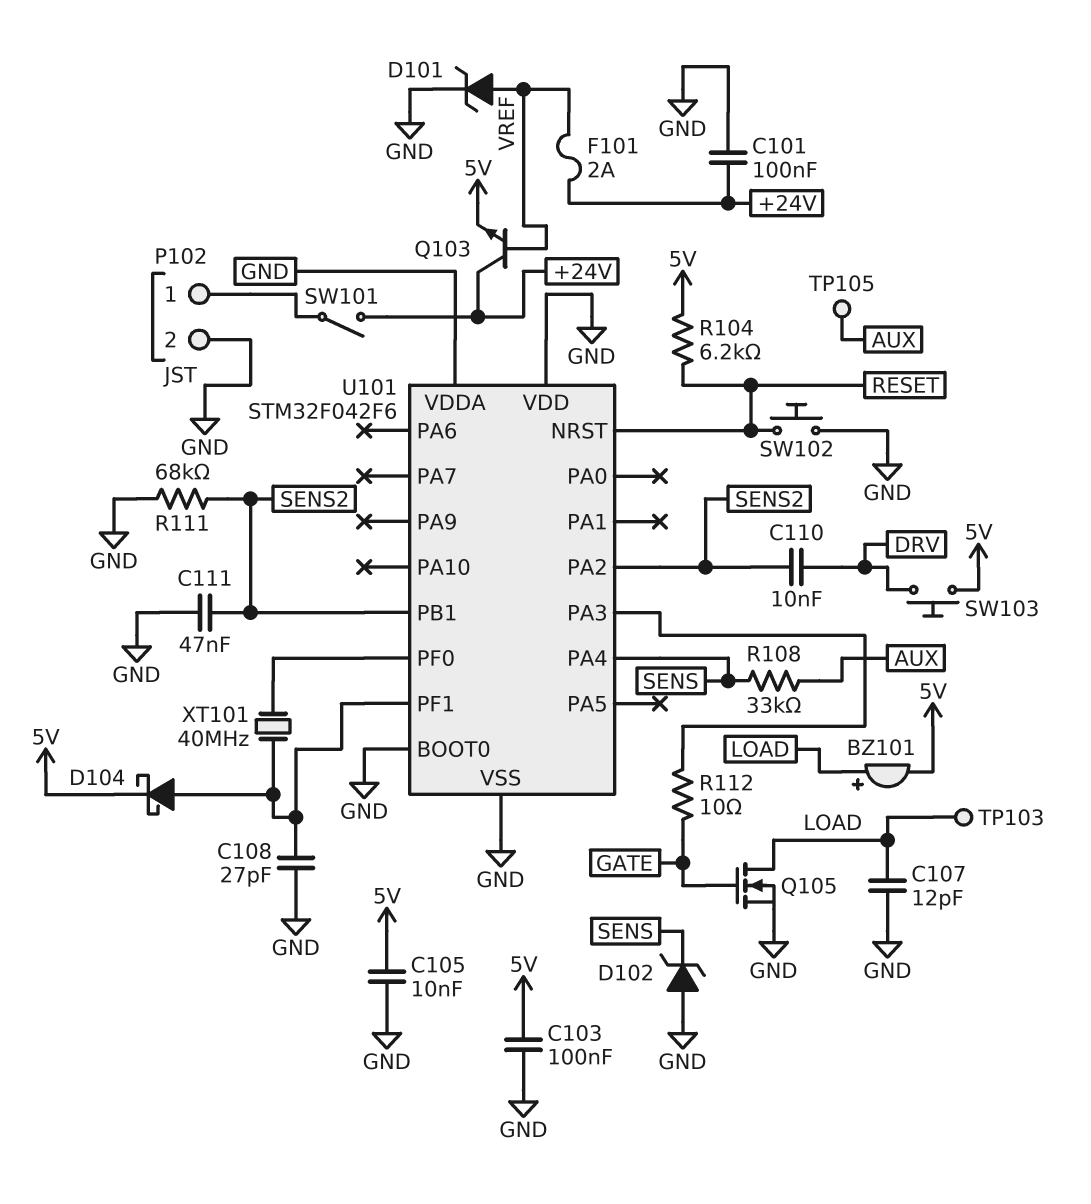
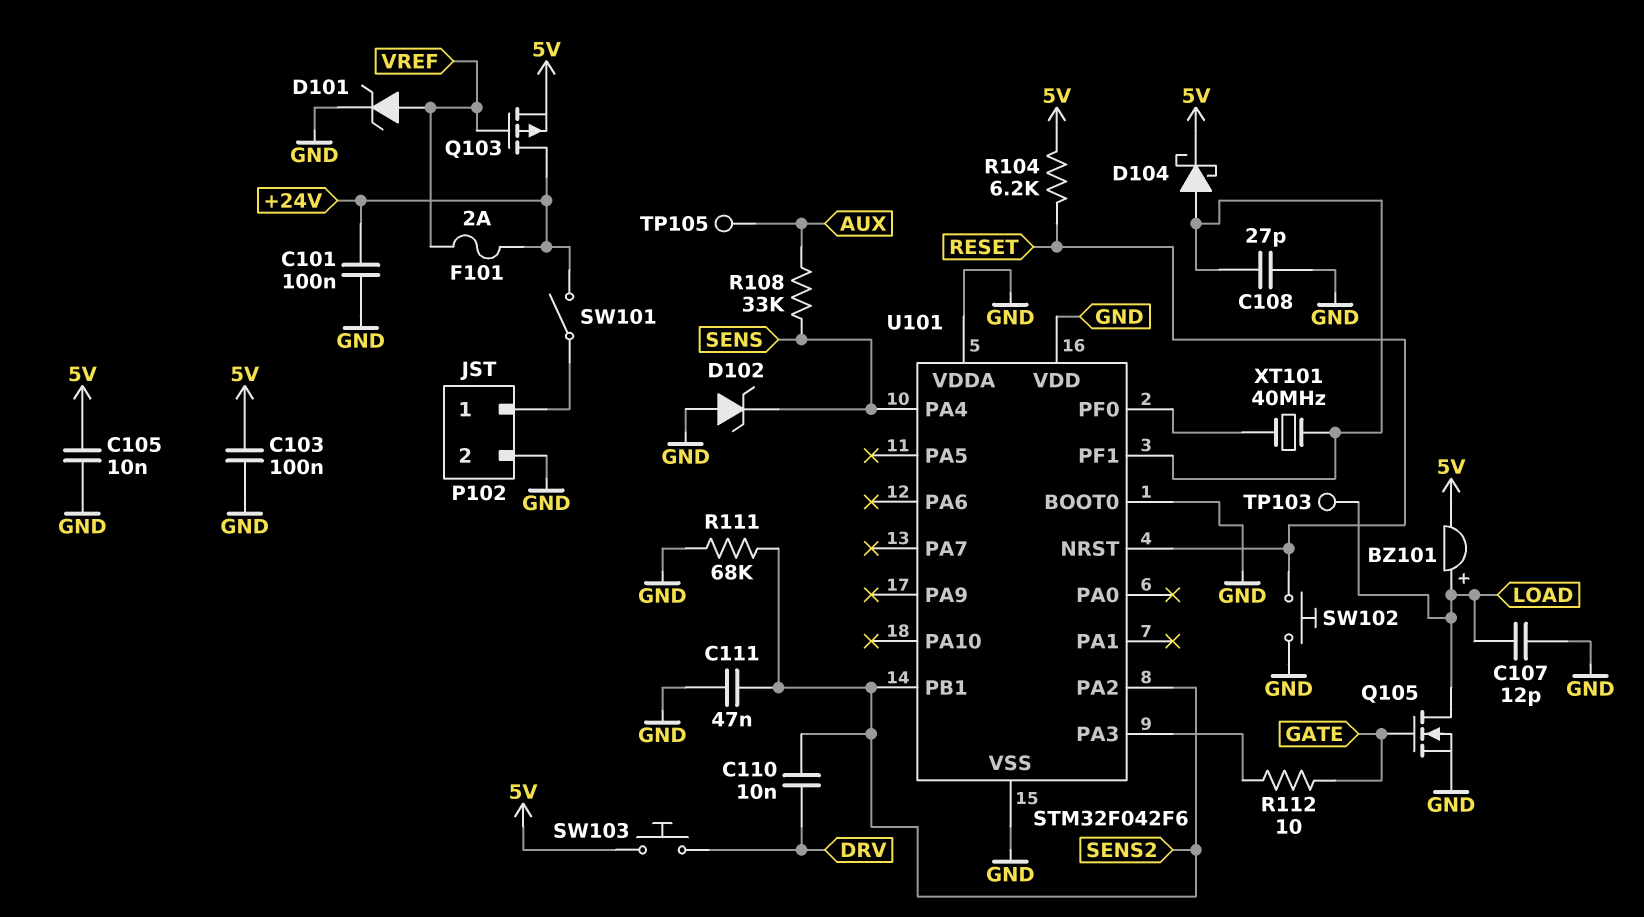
Q103: NPN (B VREF, C +24V, E 5V) -> PMOS (G VREF, D +24V, S 5V)

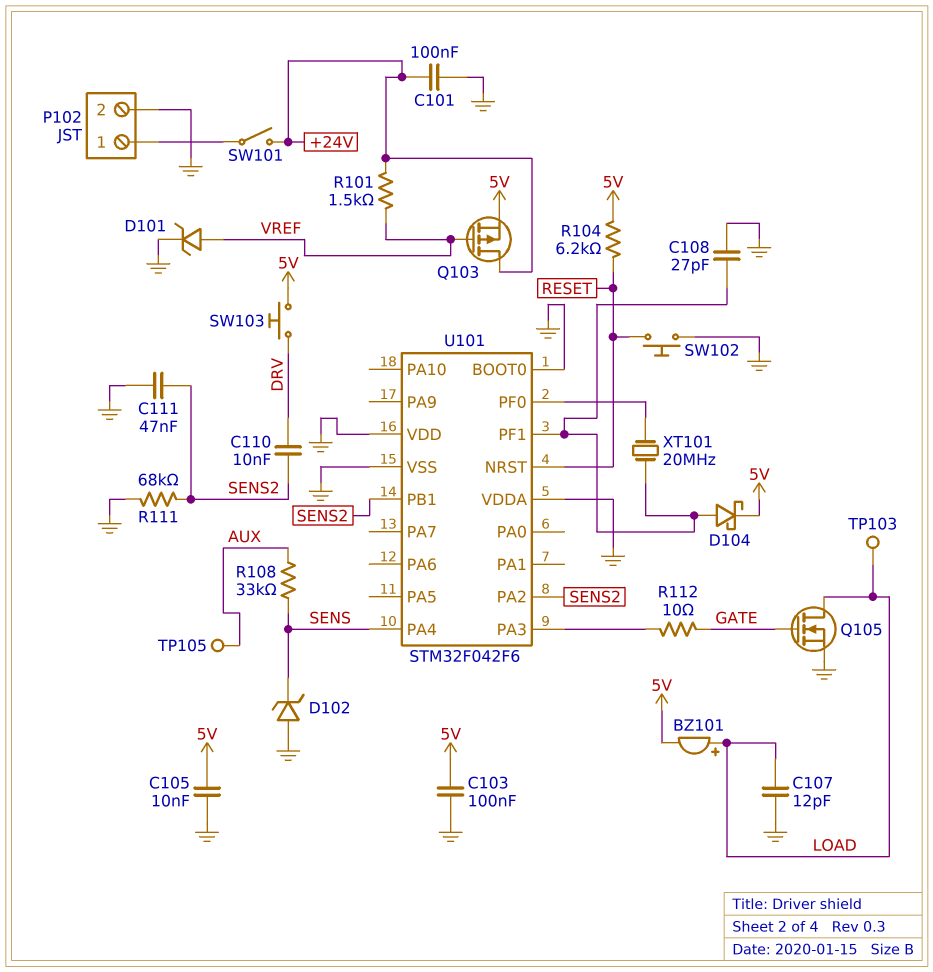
F101: 2A (+24V, VREF) -> none
R101: none -> 1.5k (+24V, VREF)
XT101: 40MHz (U101/PF0, U101/PF1) -> 20MHz (U101/PF0, U101/PF1)

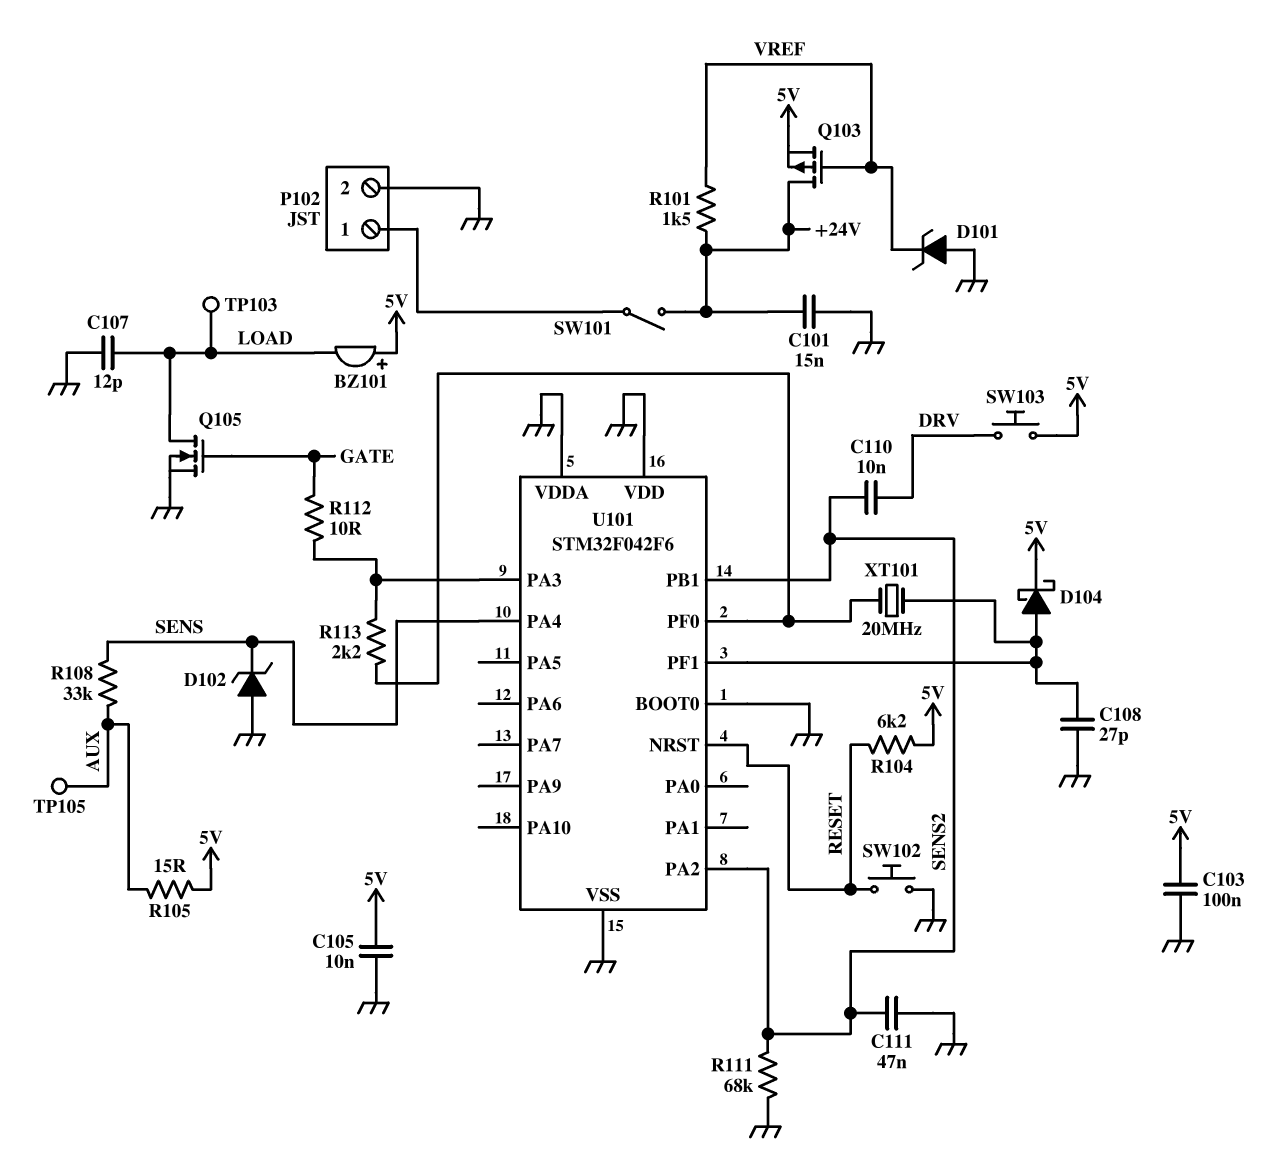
BZ101: buzzer (plus LOAD, minus 5V) -> buzzer (plus 5V, minus LOAD)
C101: 100nF (+24V, GND) -> 15nF (+24V, GND)
D101: zener (A VREF, K GND) -> zener (A GND, K VREF)
R105: none -> 15 (5V, AUX)
R113: none -> 2.2k (U101/PA3, U101/PF0)

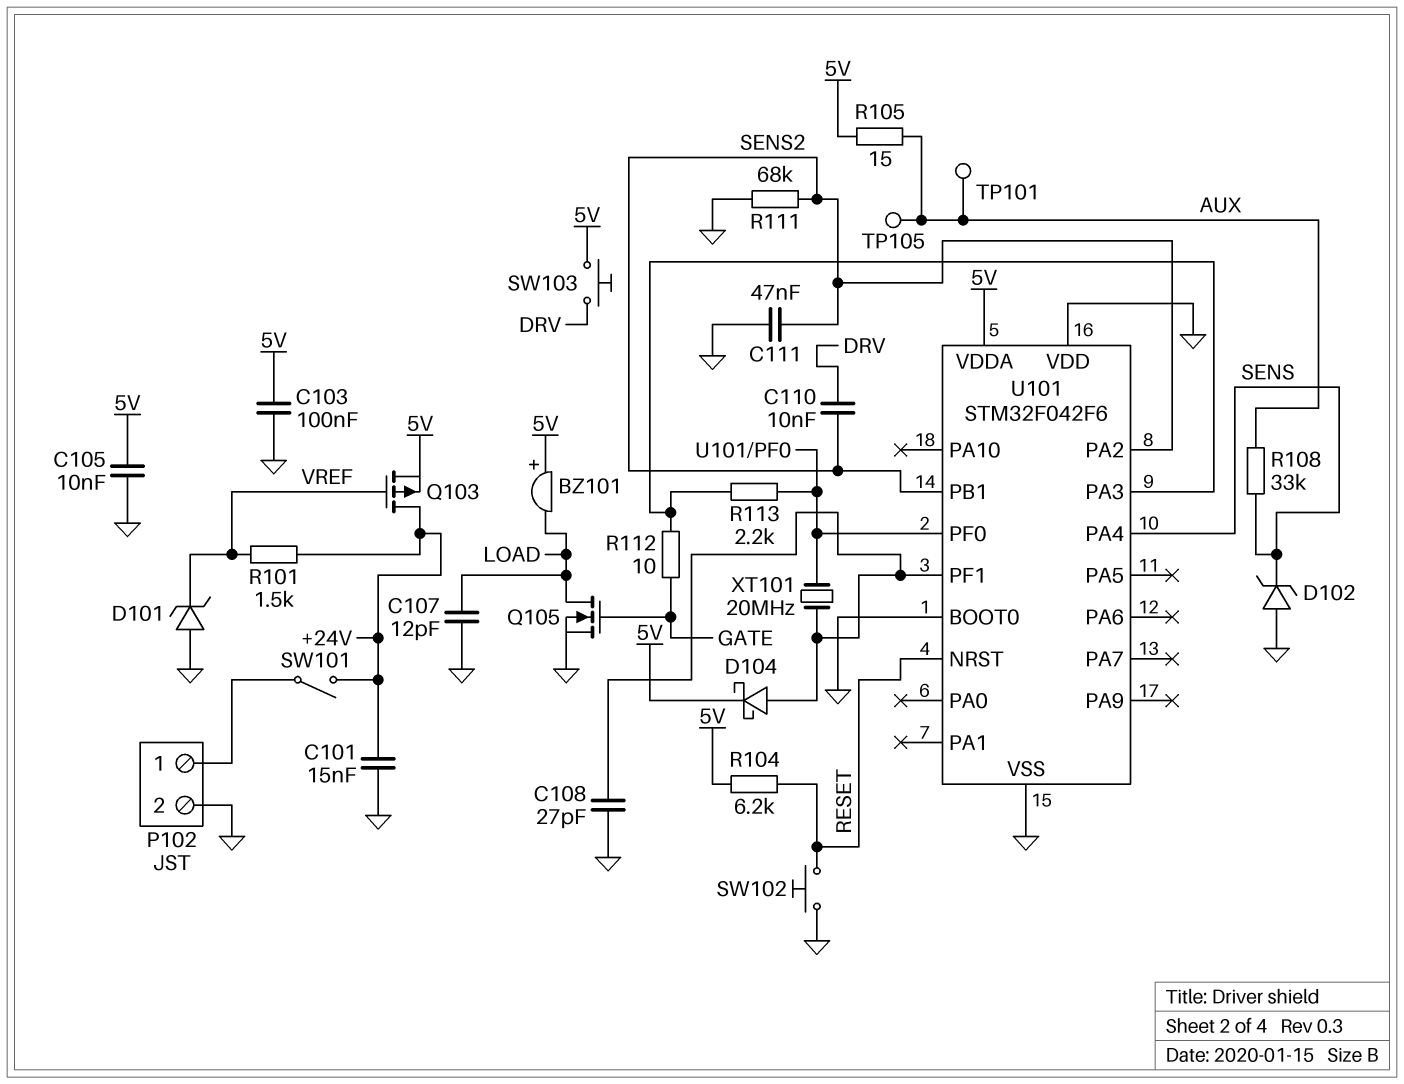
TP101: none -> test point (AUX)
TP103: test point (LOAD) -> none
U101 pin VDDA: GND -> 5V

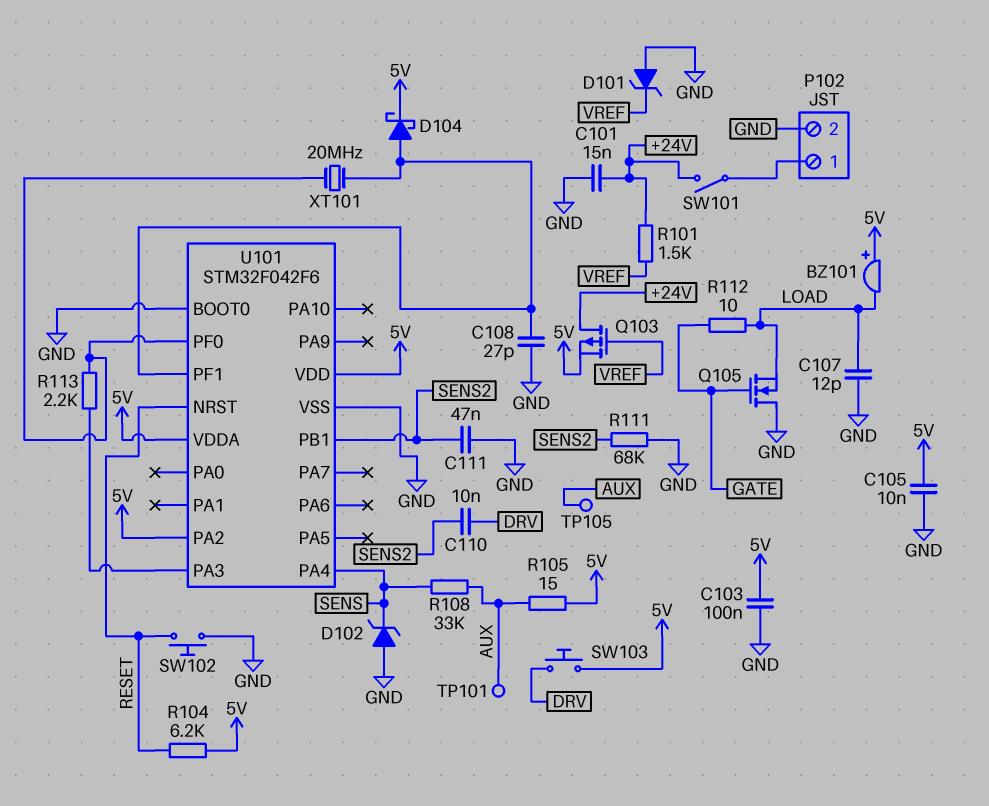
Q105: NMOS (G GATE, D LOAD, S GND) -> NMOS (G GATE, D GND, S LOAD)
R112: 10 (GATE, U101/PA3) -> 10 (GATE, LOAD)
U101 pin PA2: SENS2 -> 5V
U101 pin VDD: GND -> 5V

